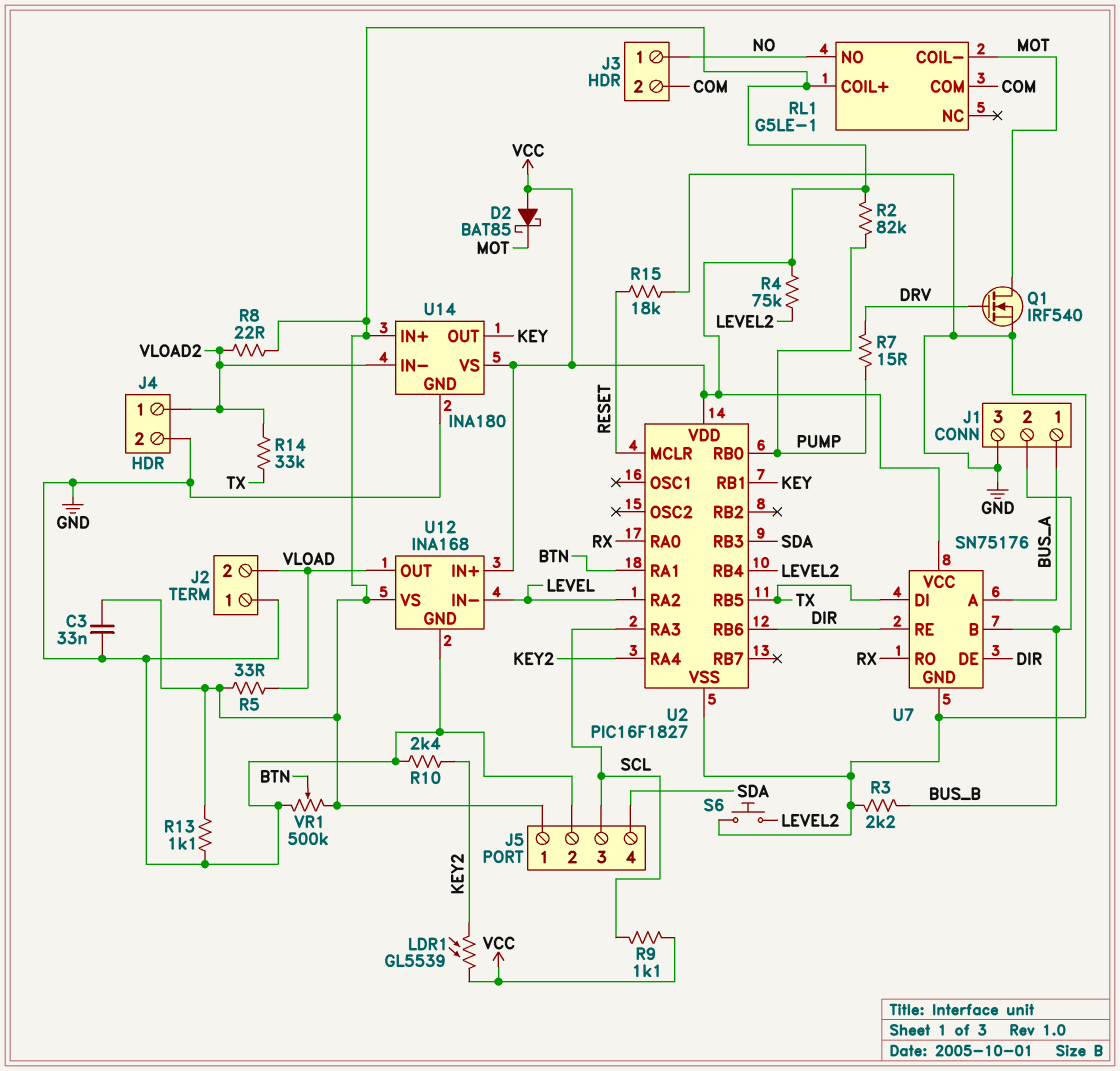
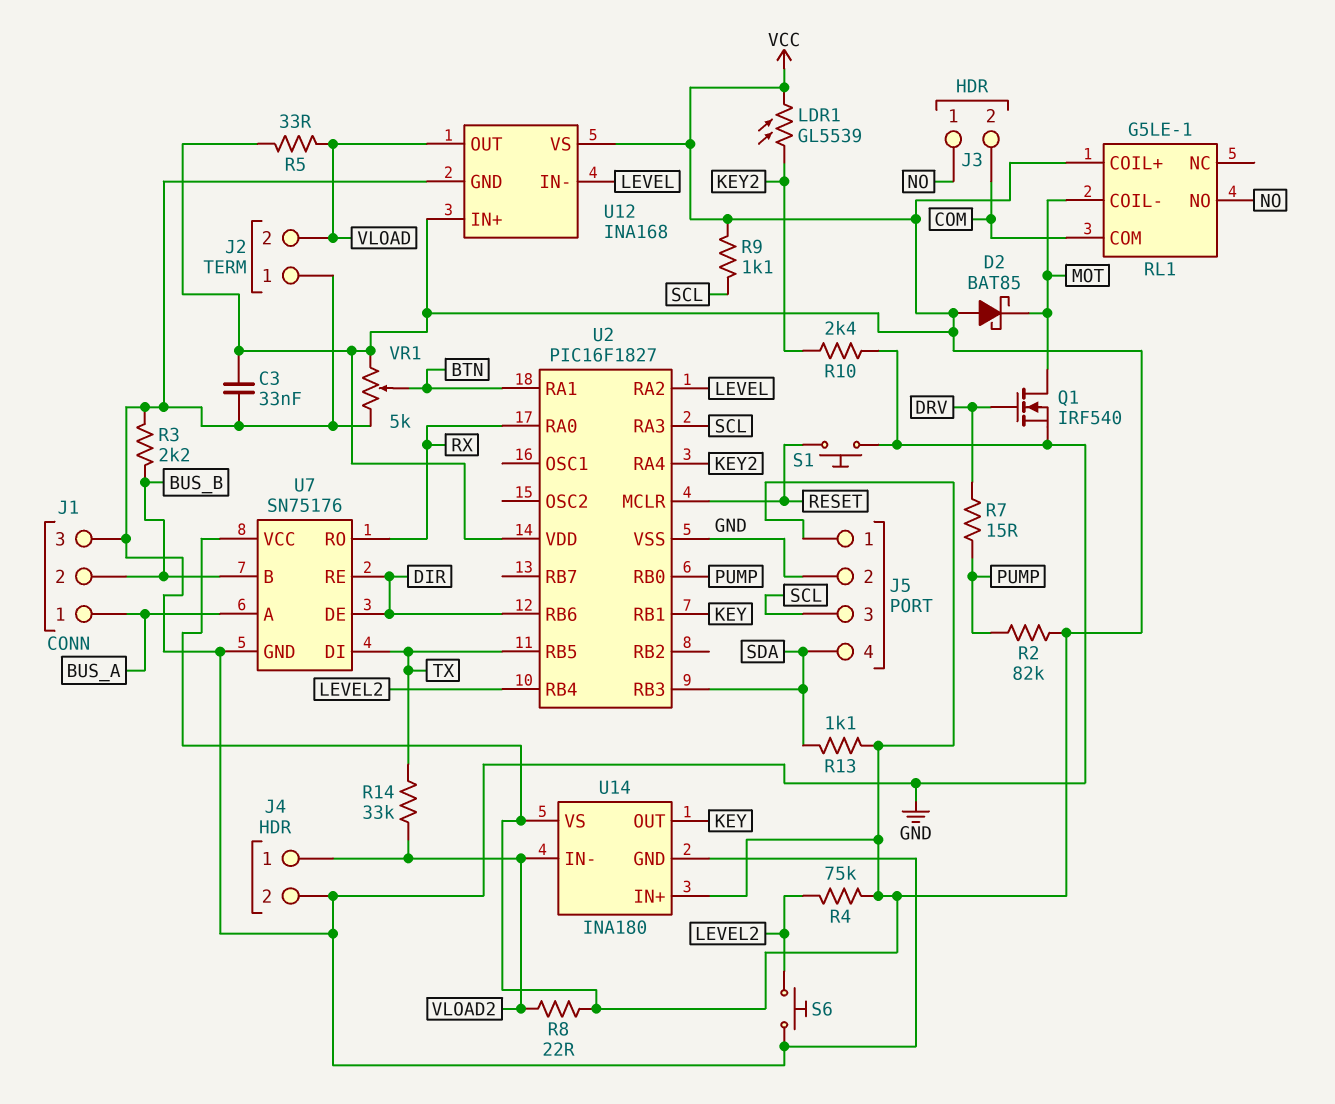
R13: 1.1k (GND, VCC) -> 1.1k (SDA, VCC)
R15: 18k (GND, RESET) -> none
S1: none -> button (GND, RESET)
VR1: 500k (GND, VCC, wiper BTN) -> 5k (GND, VCC, wiper BTN)

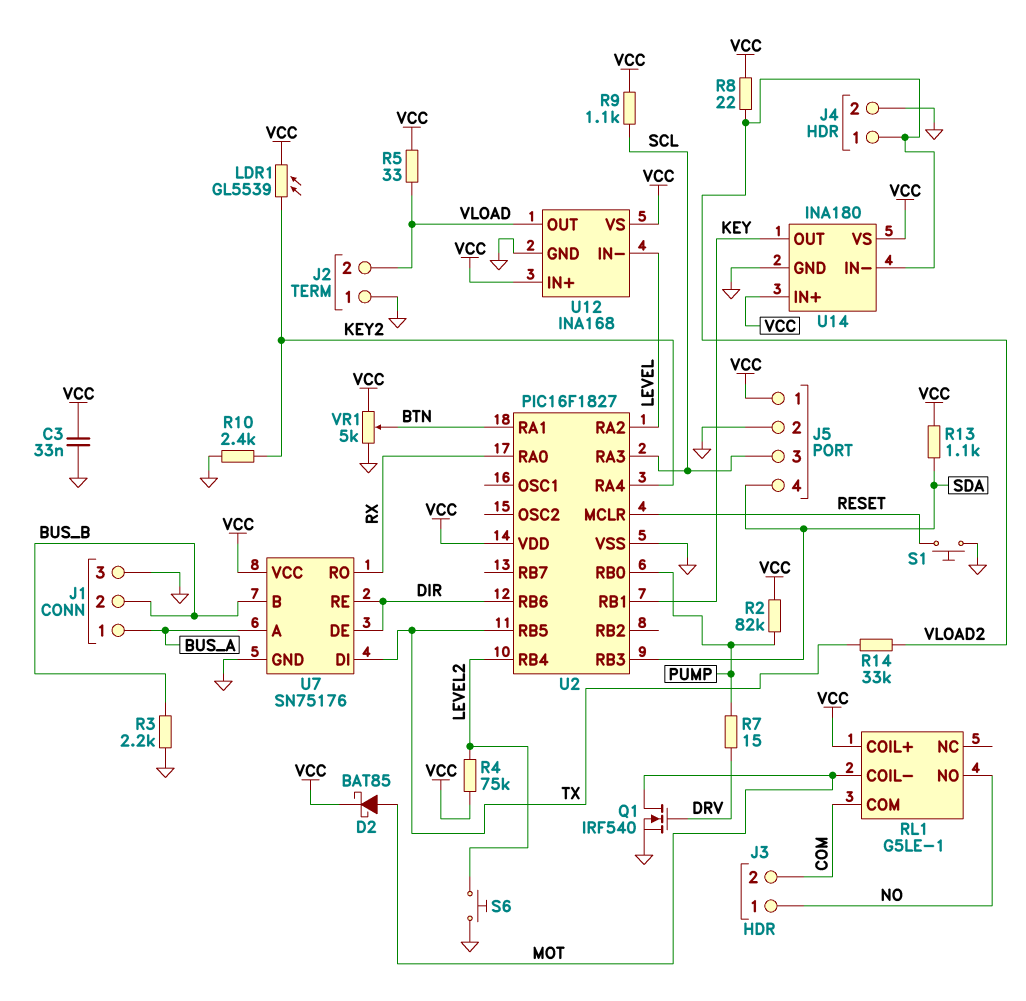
D2: schottky BAT85 (A VCC, K MOT) -> schottky BAT85 (A MOT, K VCC)

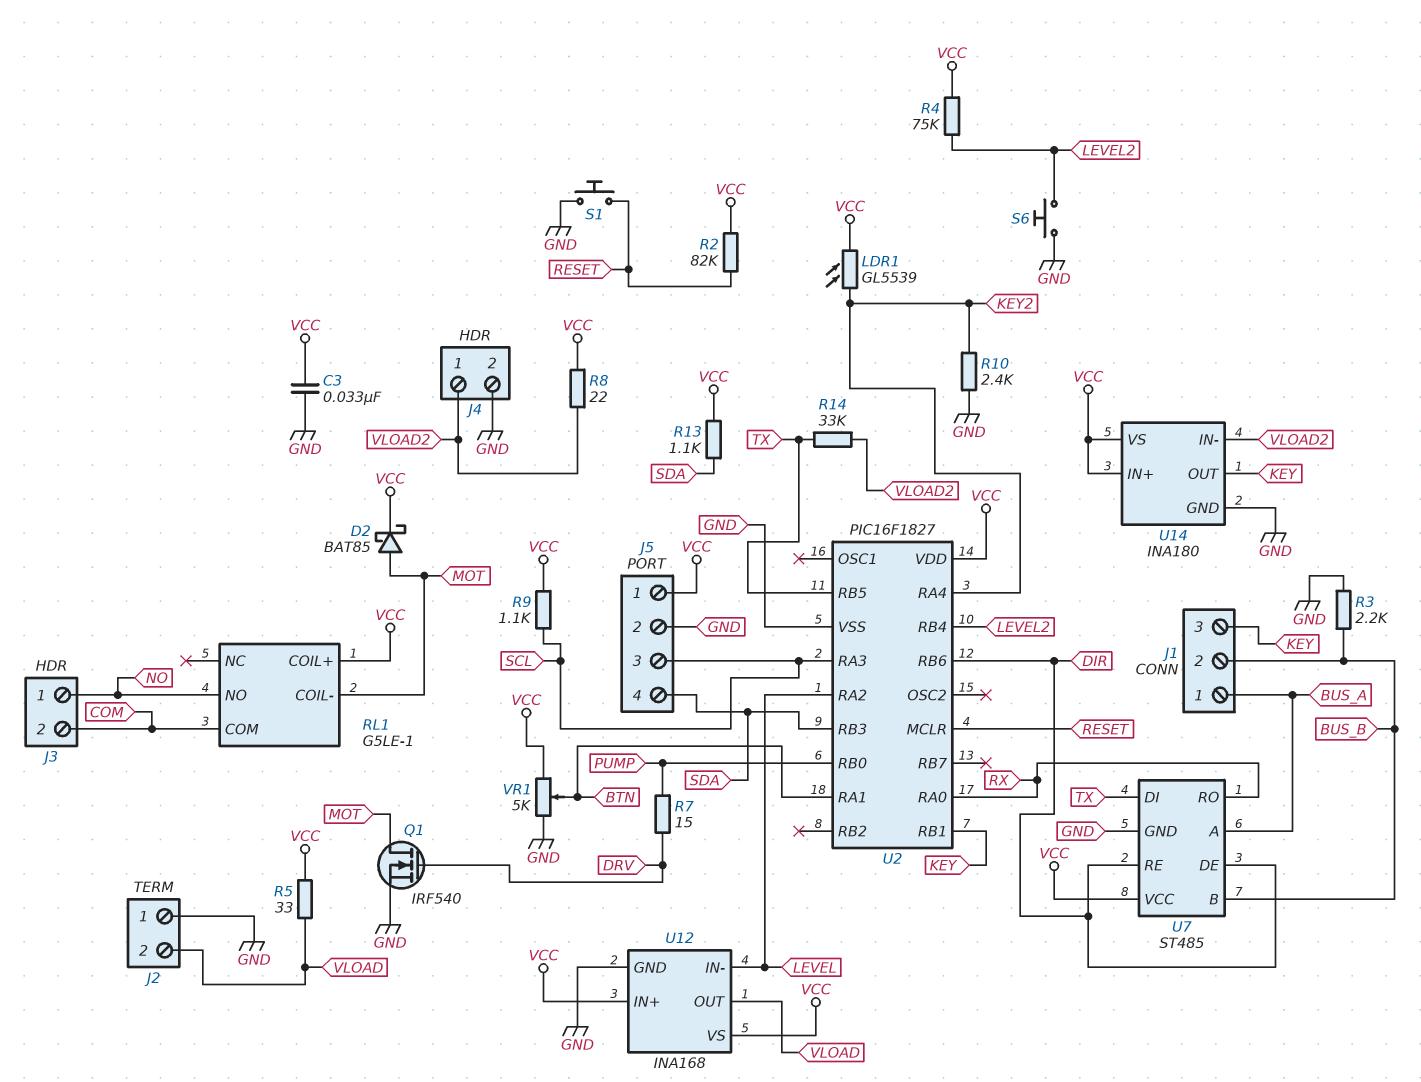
J1 pin 3: GND -> KEY
R2: 82k (PUMP, VCC) -> 82k (RESET, VCC)
U7: SN75176 -> ST485

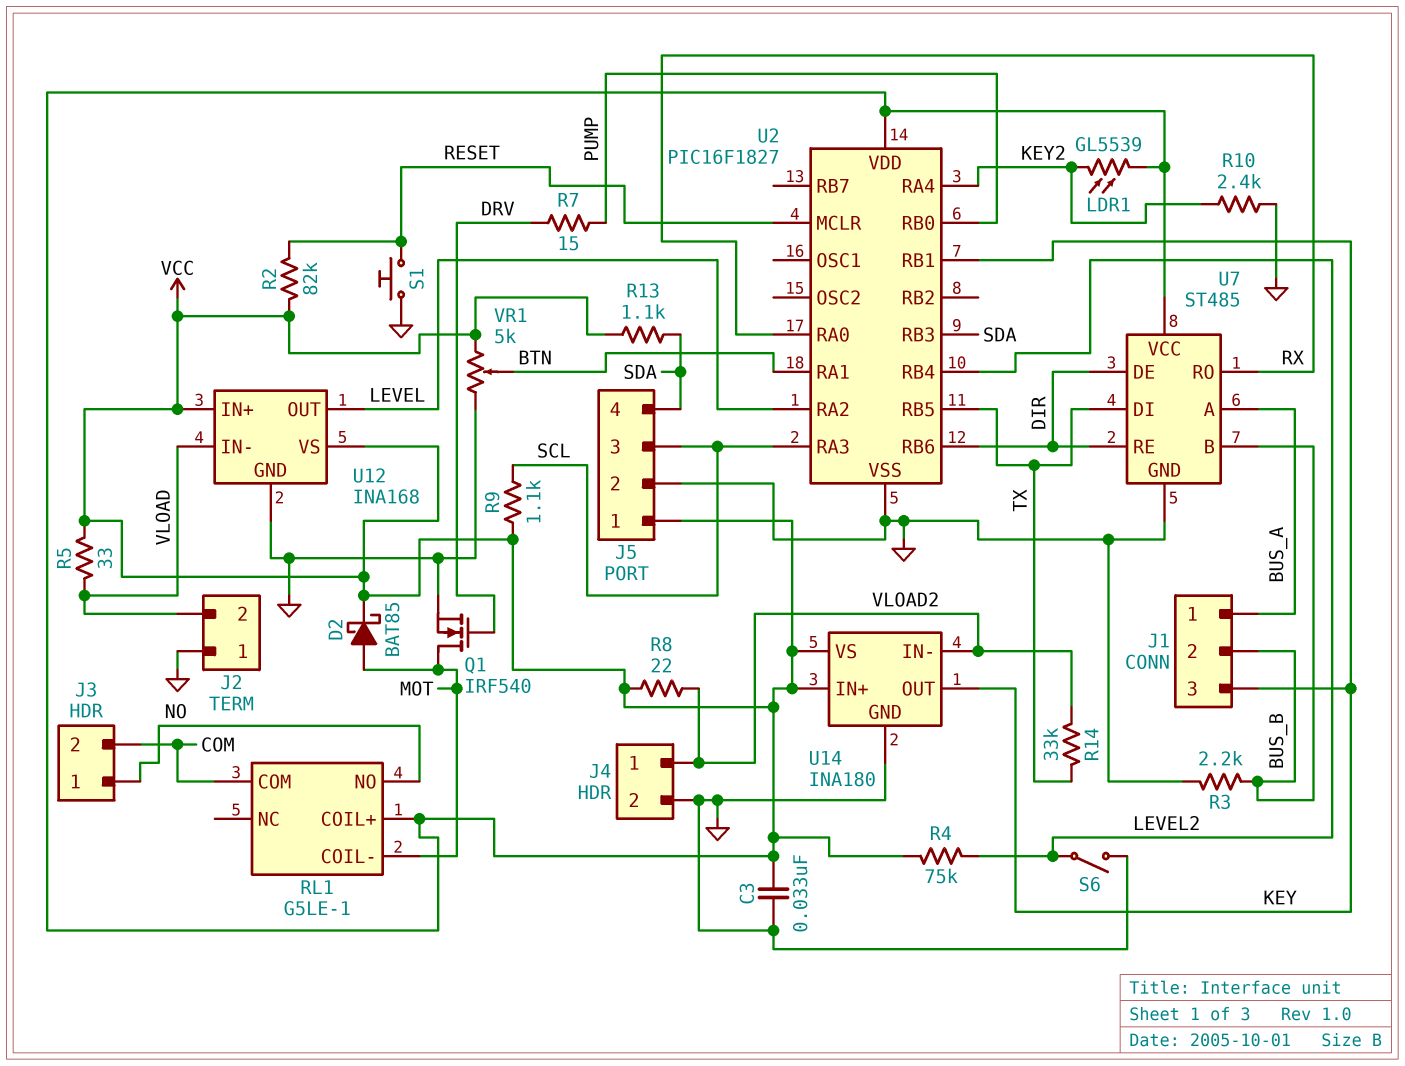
S6: button (GND, LEVEL2) -> switch (GND, LEVEL2)
U12 pin IN-: LEVEL -> VLOAD
U12 pin OUT: VLOAD -> LEVEL

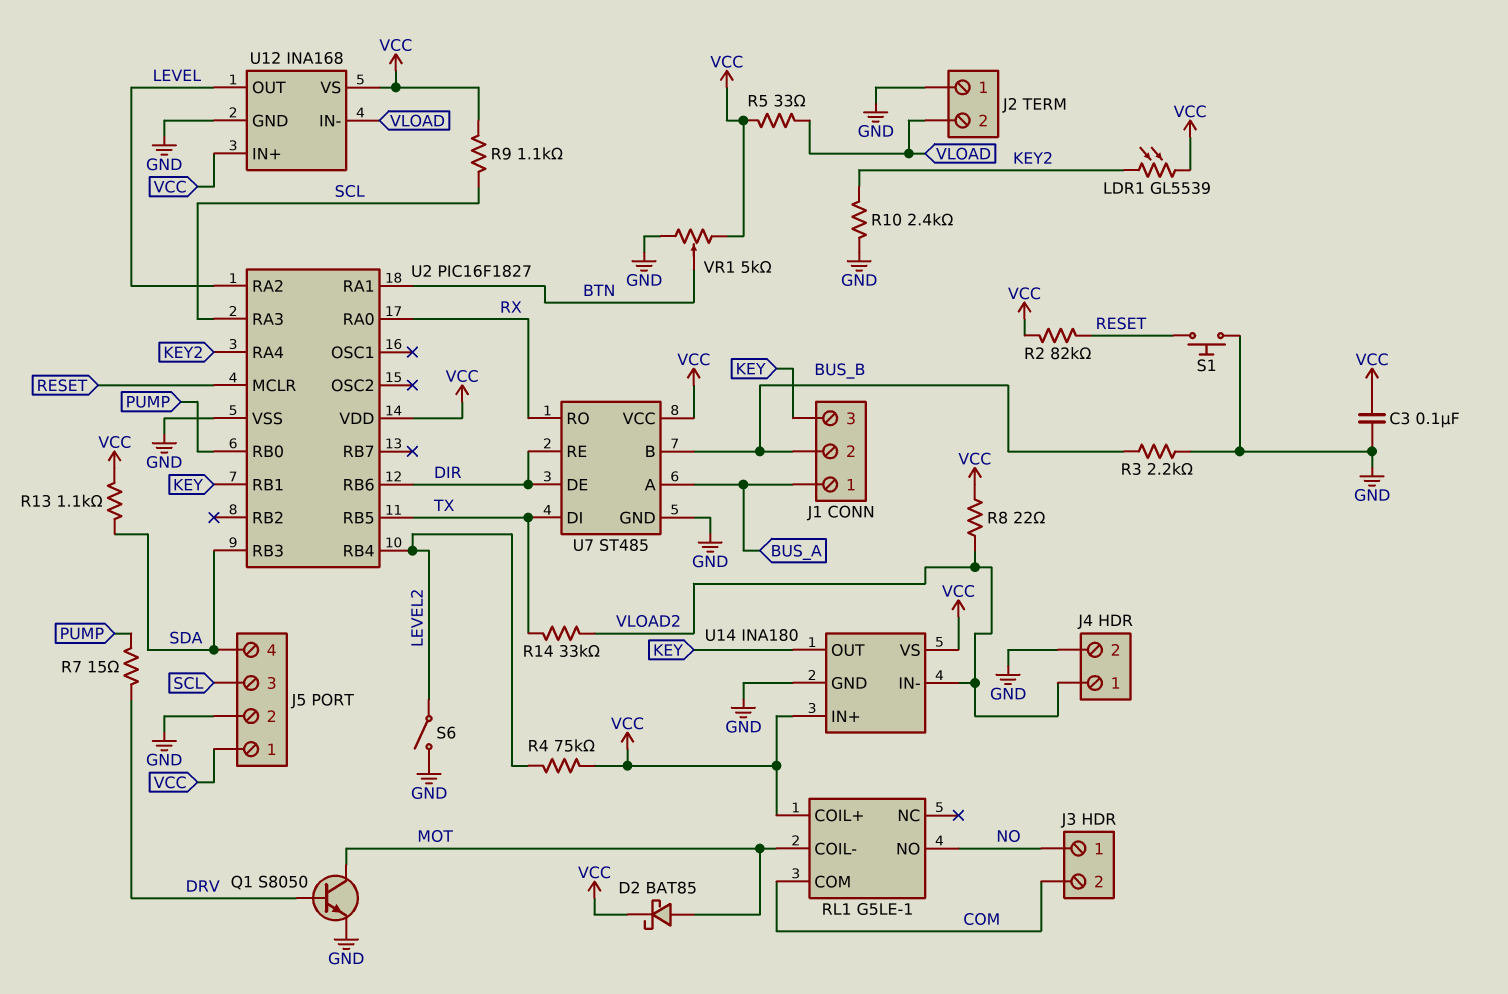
C3: 33nF (GND, VCC) -> 100nF (GND, VCC)
Q1: NMOS IRF540 (G DRV, D MOT, S GND) -> NPN S8050 (B DRV, C MOT, E GND)

